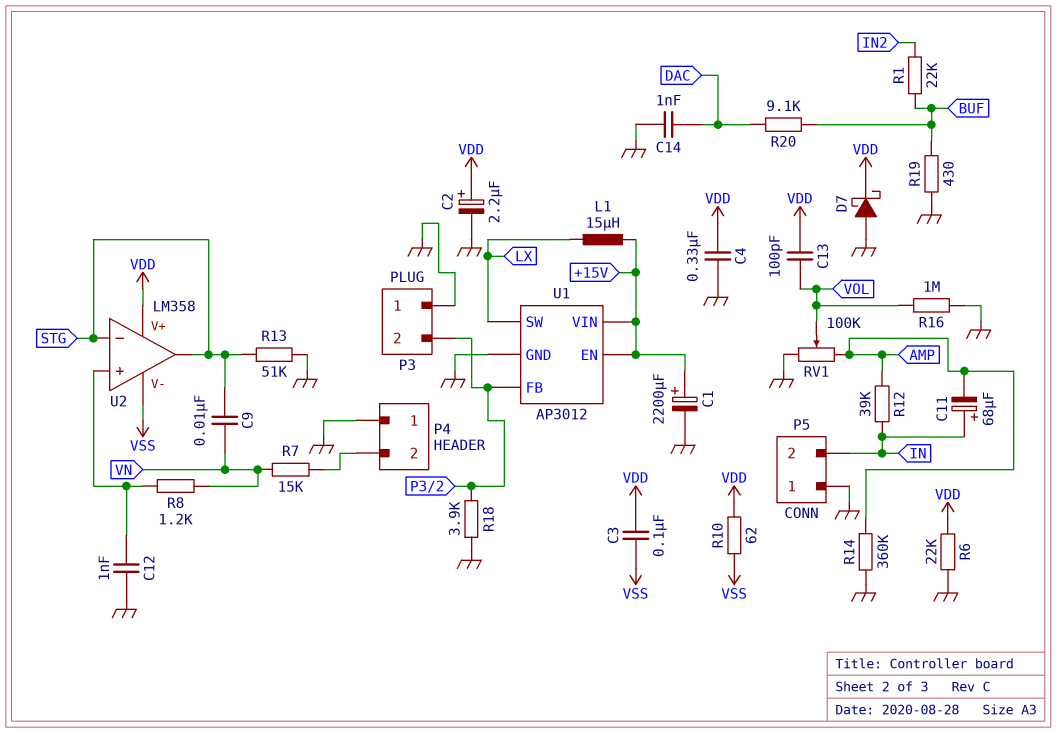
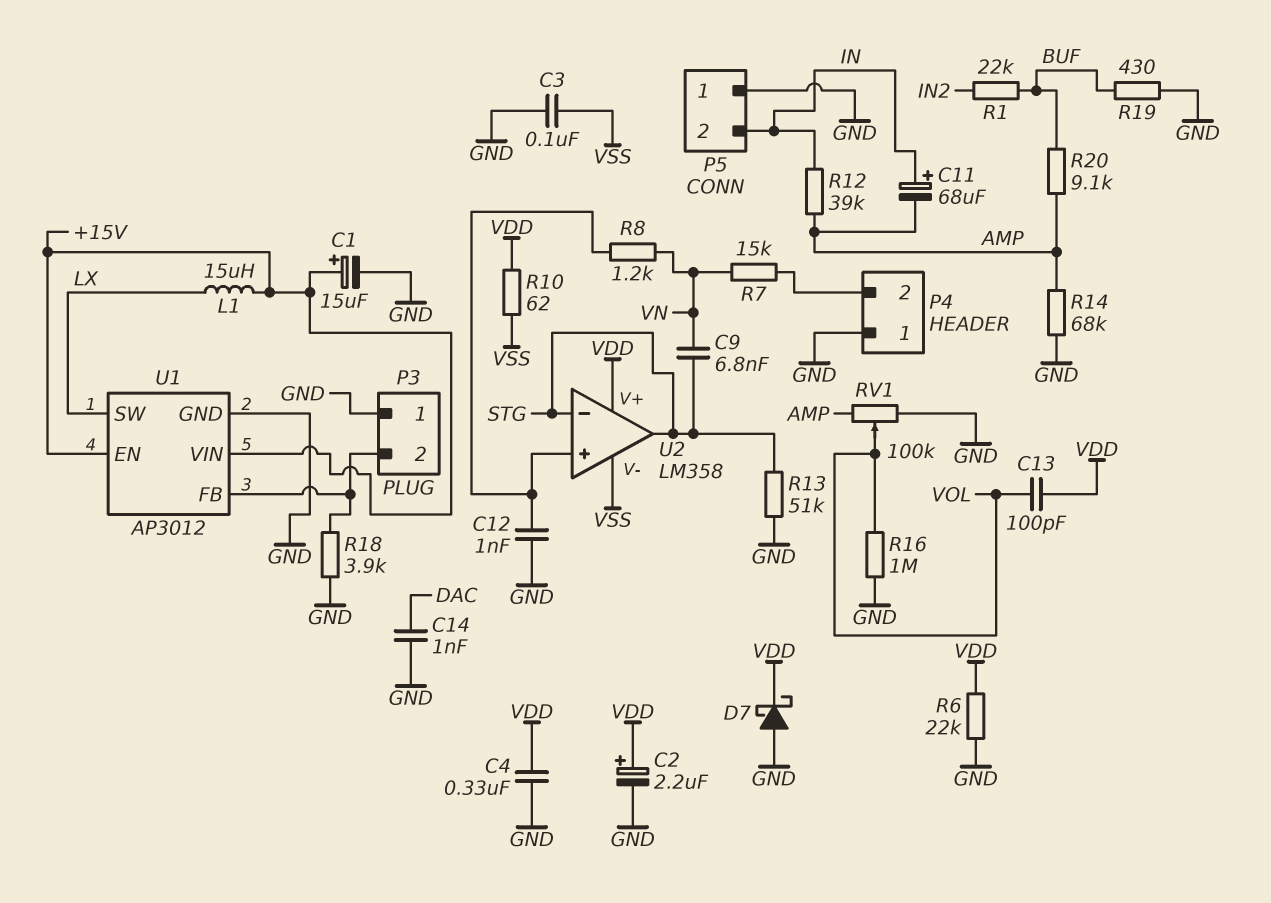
C1: 2200uF (plus +15V, minus GND) -> 15uF (plus +15V, minus GND)
C3: 100nF (VDD, VSS) -> 100nF (GND, VSS)
C9: 10nF (STG, VN) -> 6.8nF (STG, VN)
R14: 360k (AMP, GND) -> 68k (AMP, GND)
R20: 9.1k (BUF, DAC) -> 9.1k (AMP, BUF)

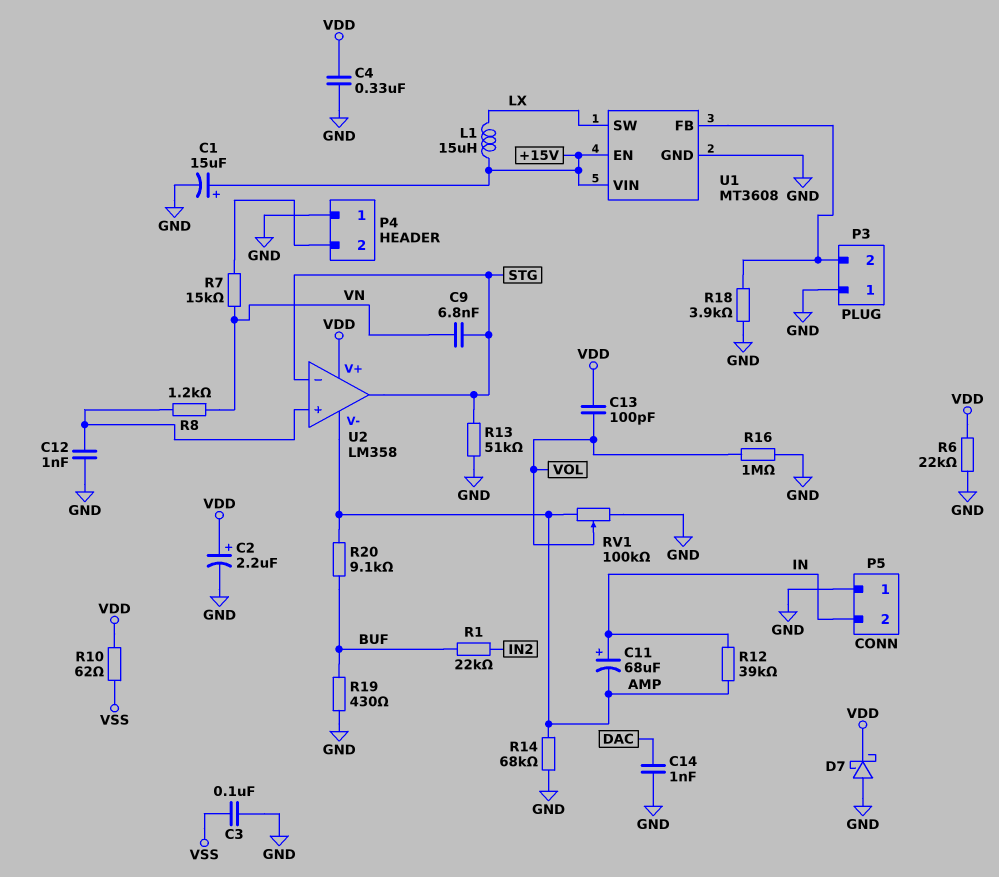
U1: AP3012 -> MT3608
U2 pin V-: VSS -> AMP

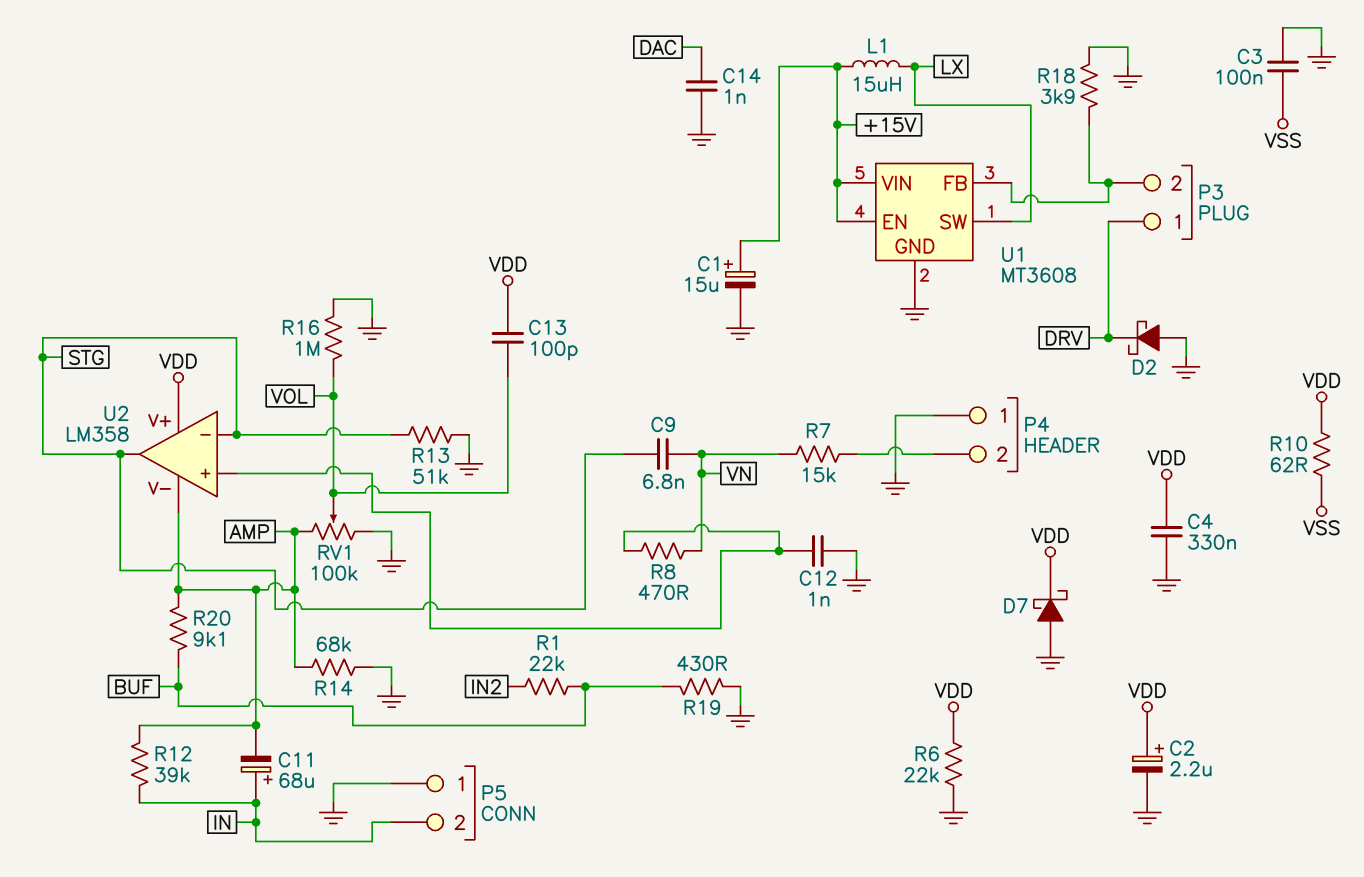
D2: none -> schottky (A GND, K DRV)
P3 pin 1: GND -> DRV
R8: 1.2k (U2/in+, VN) -> 470 (U2/in+, VN)

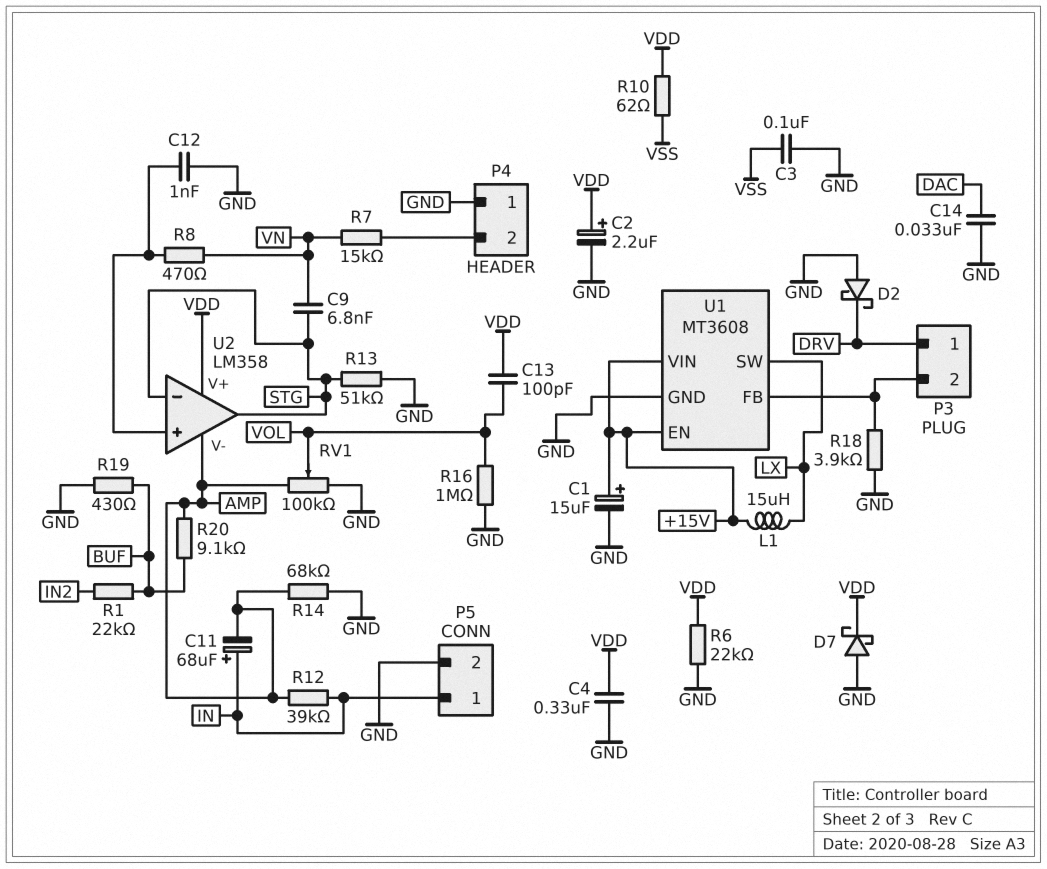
C14: 1nF (DAC, GND) -> 33nF (DAC, GND)
P5 pin 1: GND -> IN
P5 pin 2: IN -> GND

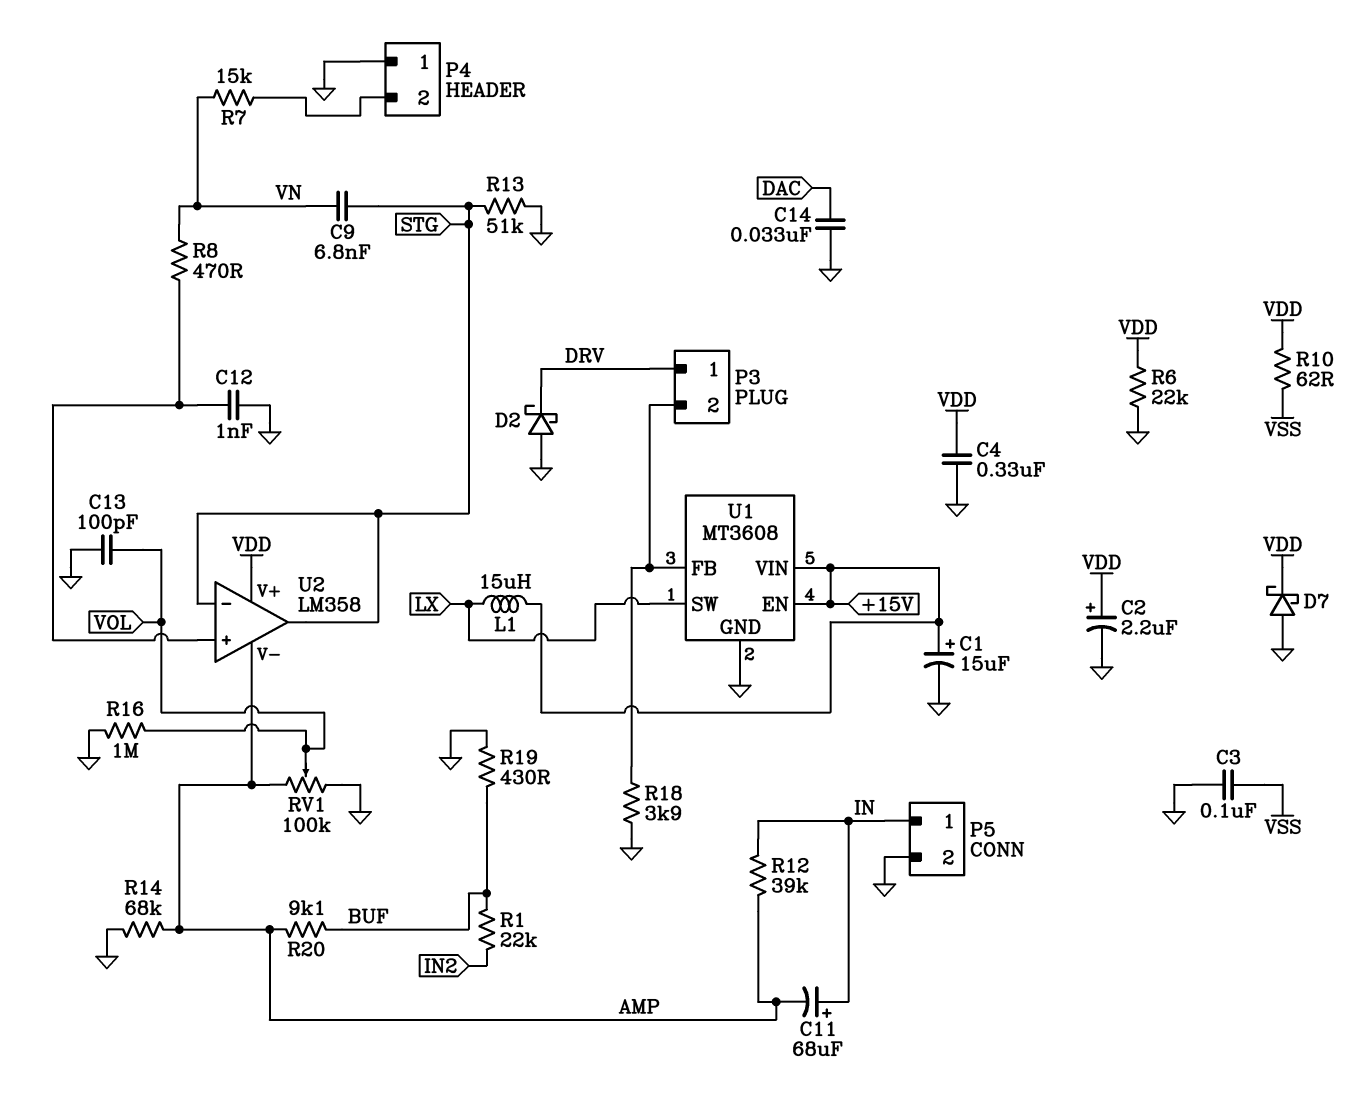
C13: 100pF (VDD, VOL) -> 100pF (GND, VOL)

